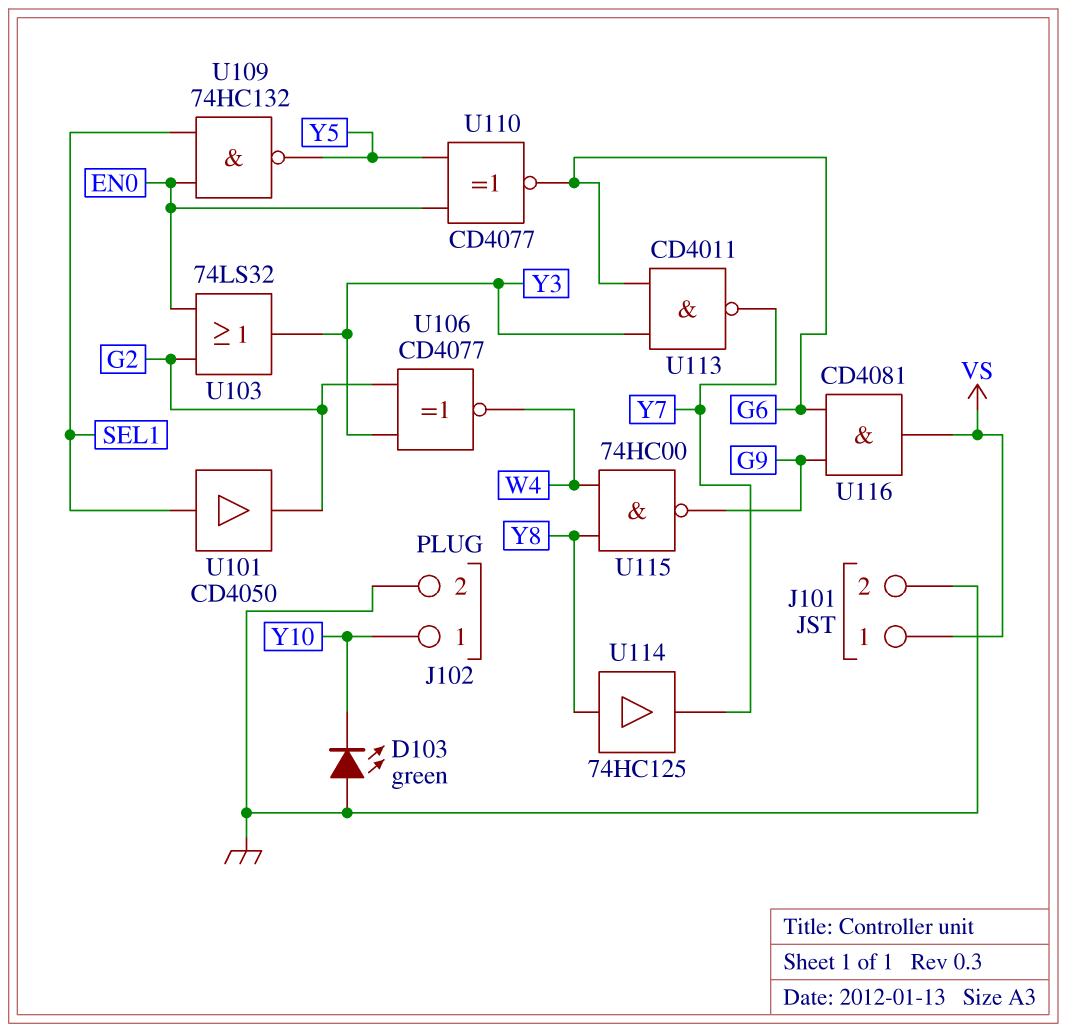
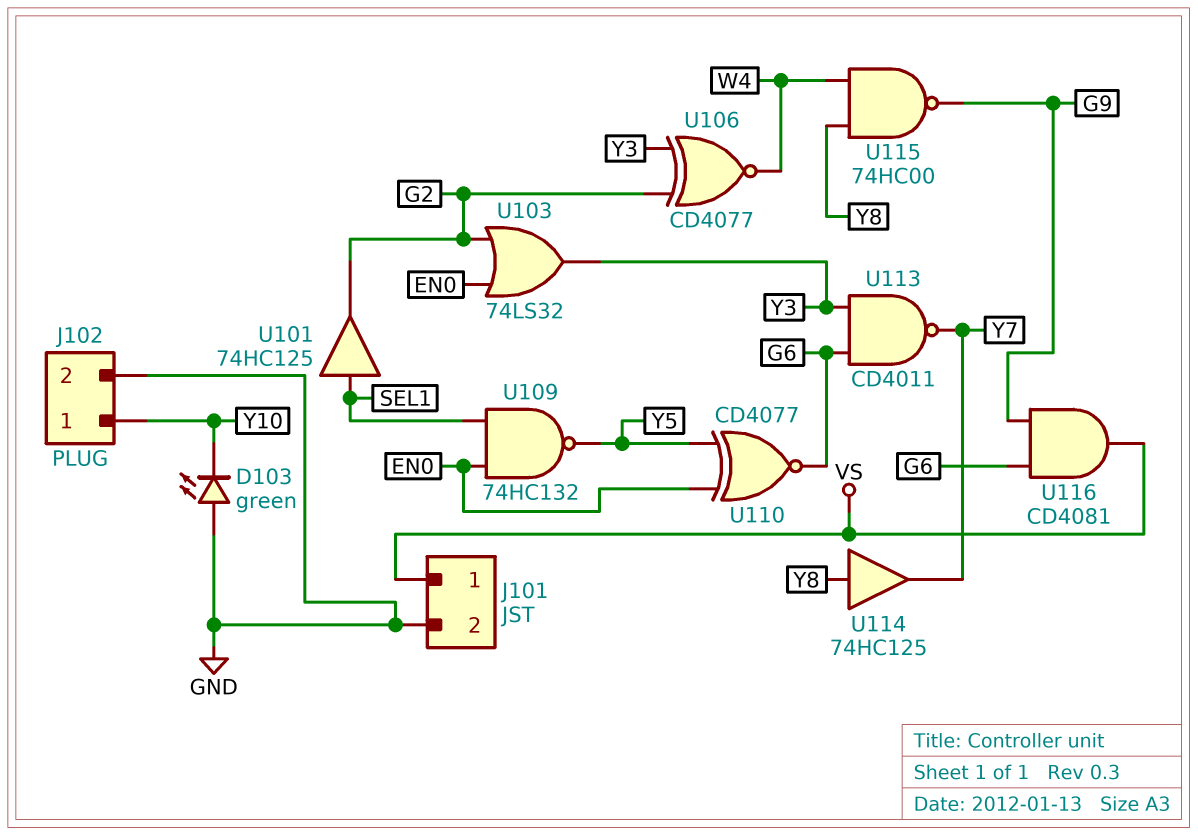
U101: buffer CD4050 (in SEL1, out G2) -> buffer 74HC125 (in SEL1, out G2)

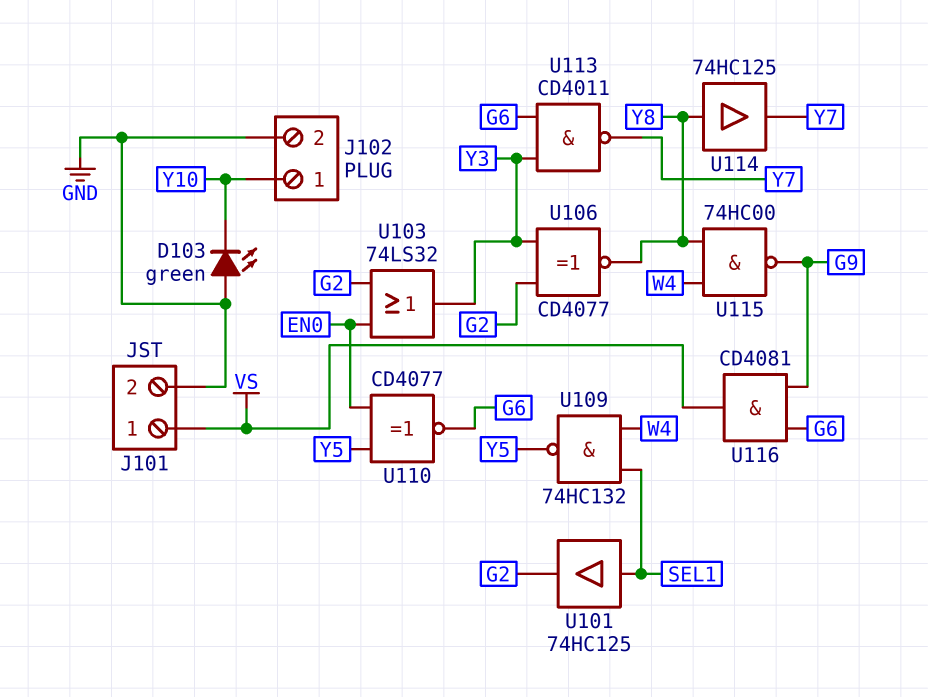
U106: XNOR CD4077 (in G2, in Y3, out W4) -> XNOR CD4077 (in G2, in Y3, out Y8)
U109: NAND 74HC132 (in EN0, in SEL1, out Y5) -> NAND 74HC132 (in SEL1, in W4, out Y5)

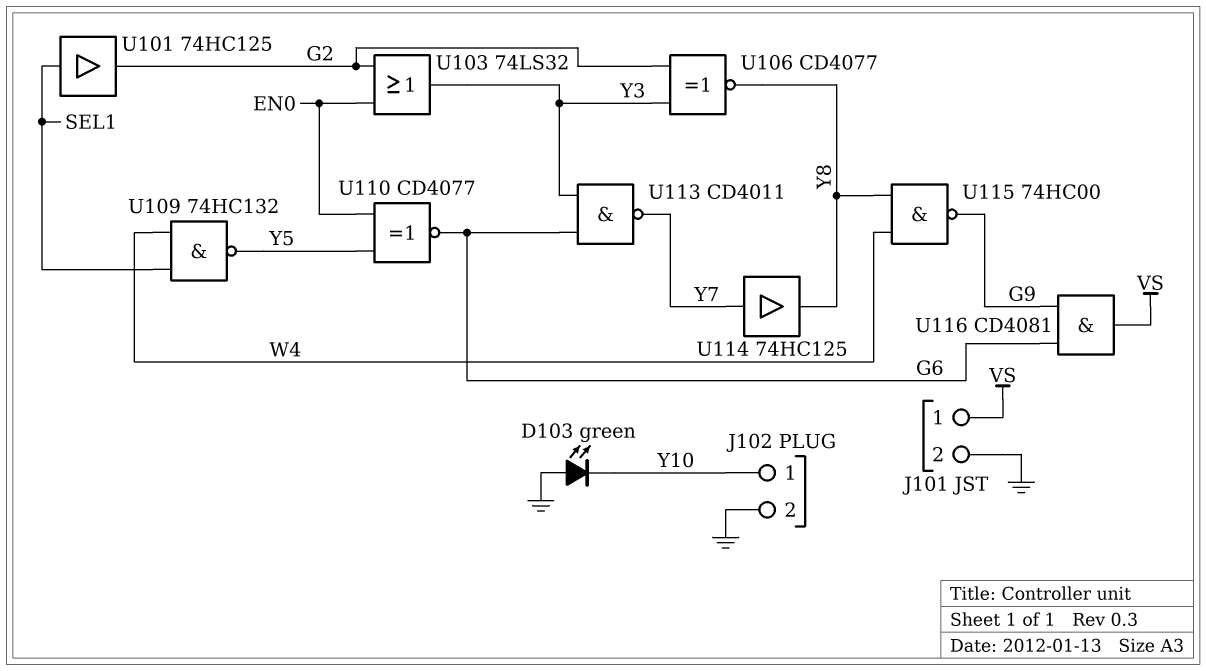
U114: buffer 74HC125 (in Y8, out Y7) -> buffer 74HC125 (in Y7, out Y8)

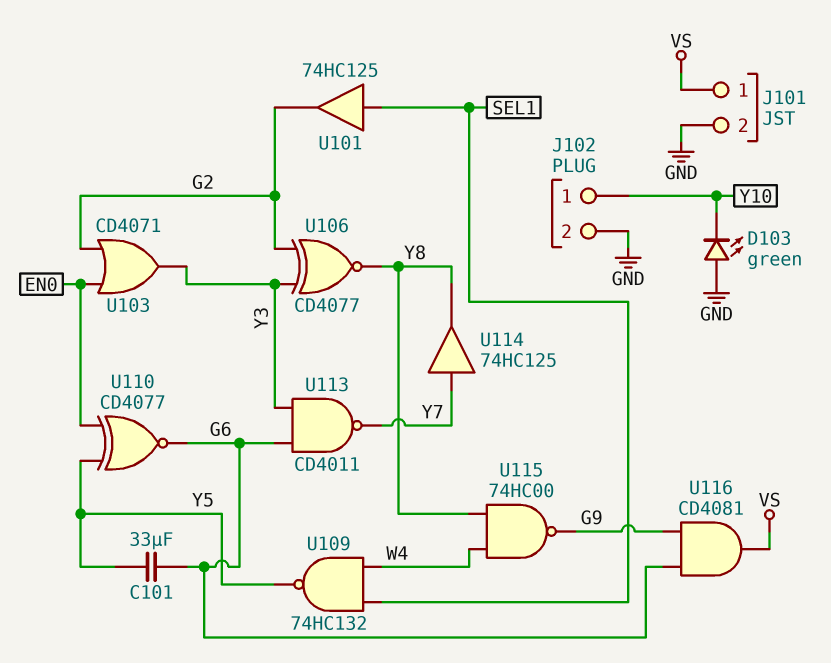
C101: none -> 33uF (G6, Y5)
U103: OR 74LS32 (in EN0, in G2, out Y3) -> OR CD4071 (in EN0, in G2, out Y3)

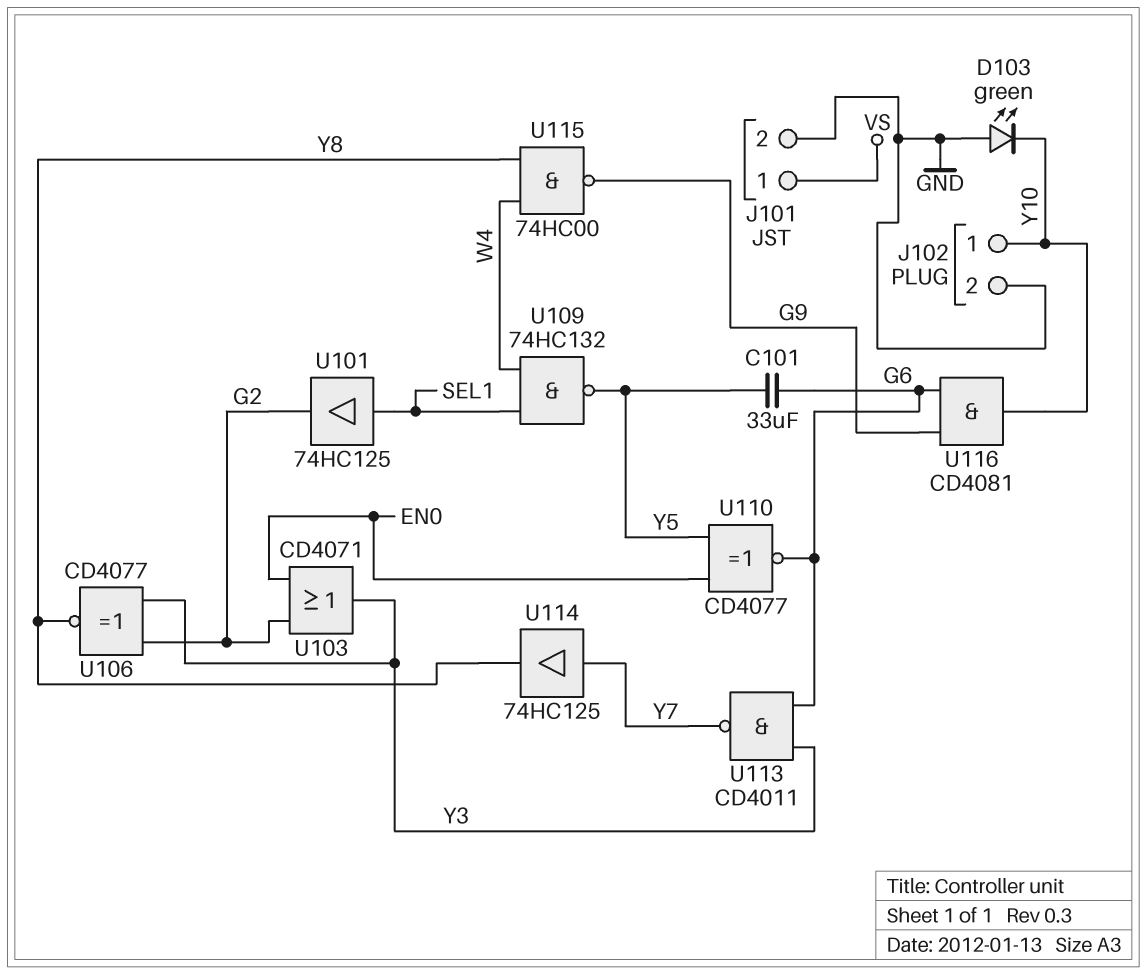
U116: AND CD4081 (in G6, in G9, out VS) -> AND CD4081 (in G6, in G9, out Y10)

